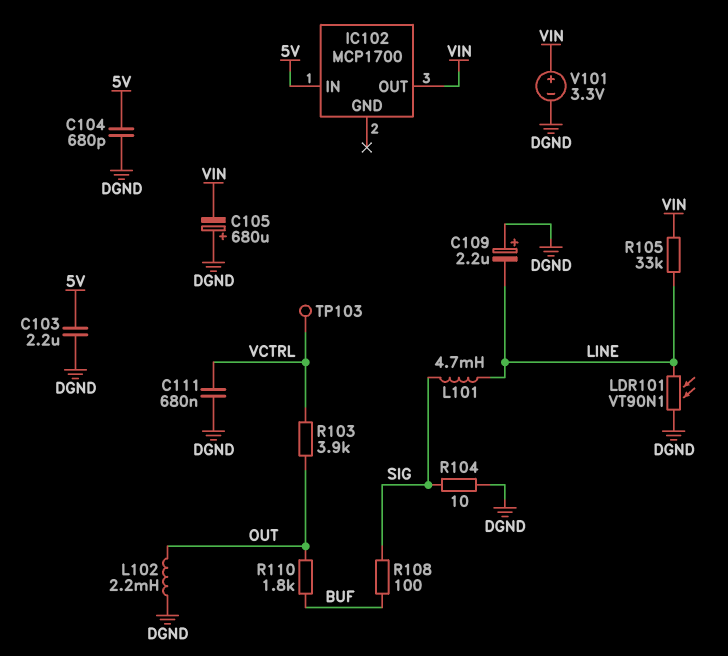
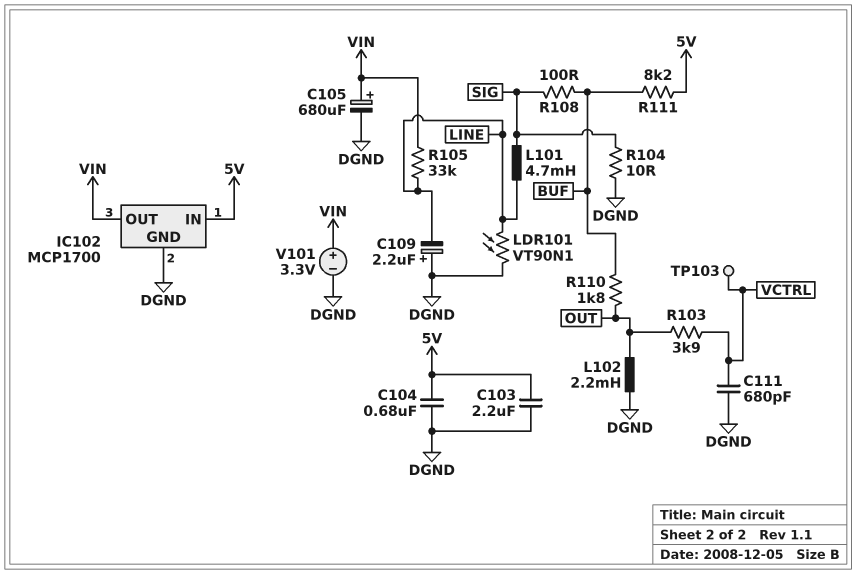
C104: 680pF (5V, DGND) -> 680nF (5V, DGND)
C105: 680uF (plus DGND, minus VIN) -> 680uF (plus VIN, minus DGND)
C111: 680nF (DGND, VCTRL) -> 680pF (DGND, VCTRL)
IC102 pin GND: none -> DGND
R111: none -> 8.2k (5V, BUF)

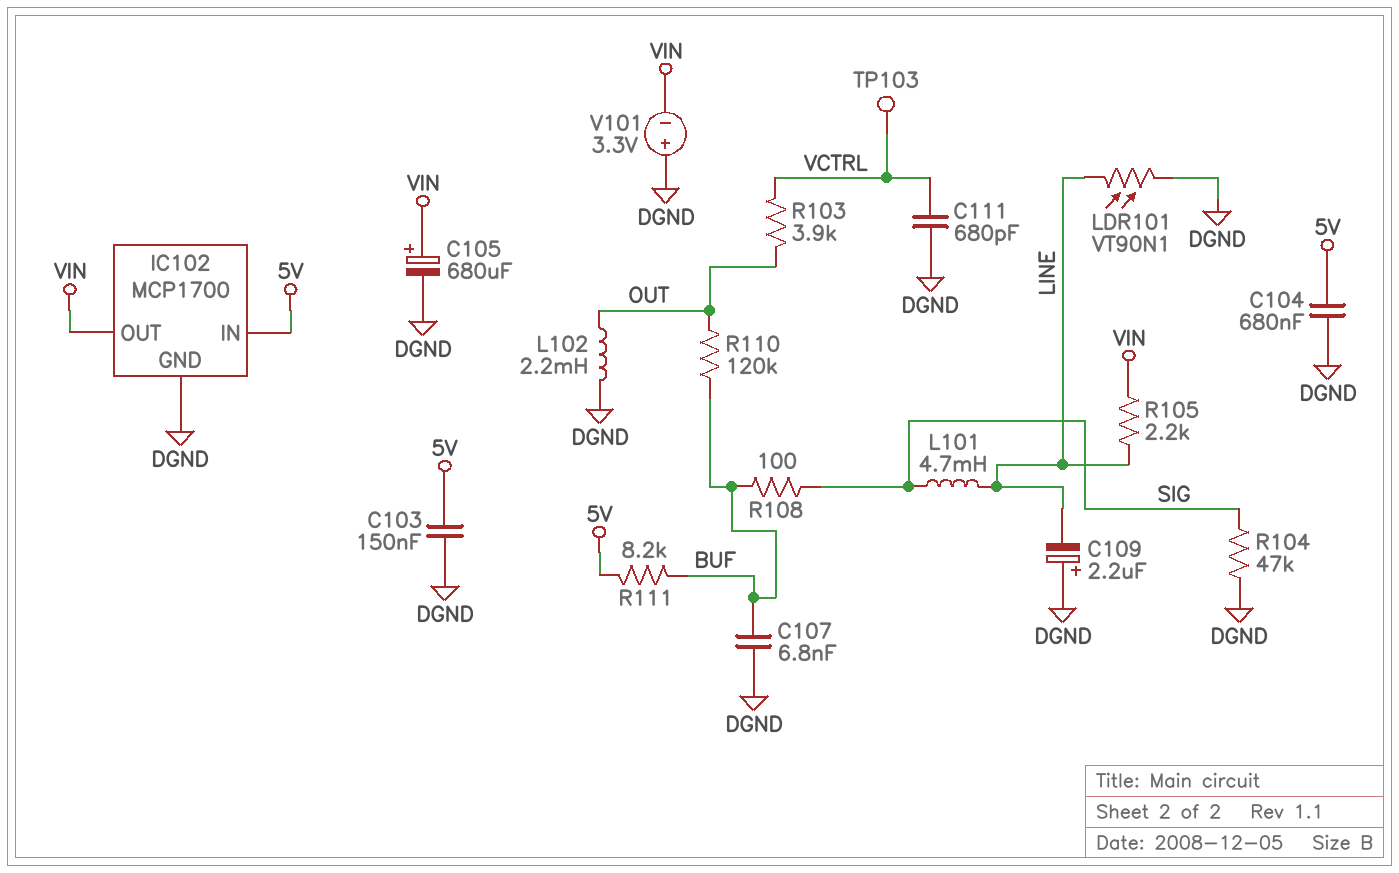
C103: 2.2uF (5V, DGND) -> 150nF (5V, DGND)
C107: none -> 6.8nF (BUF, DGND)
R104: 10 (DGND, SIG) -> 47k (DGND, SIG)
R105: 33k (LINE, VIN) -> 2.2k (LINE, VIN)
R110: 1.8k (BUF, OUT) -> 120k (BUF, OUT)
V101: 3.3V (plus VIN, minus DGND) -> 3.3V (plus DGND, minus VIN)

